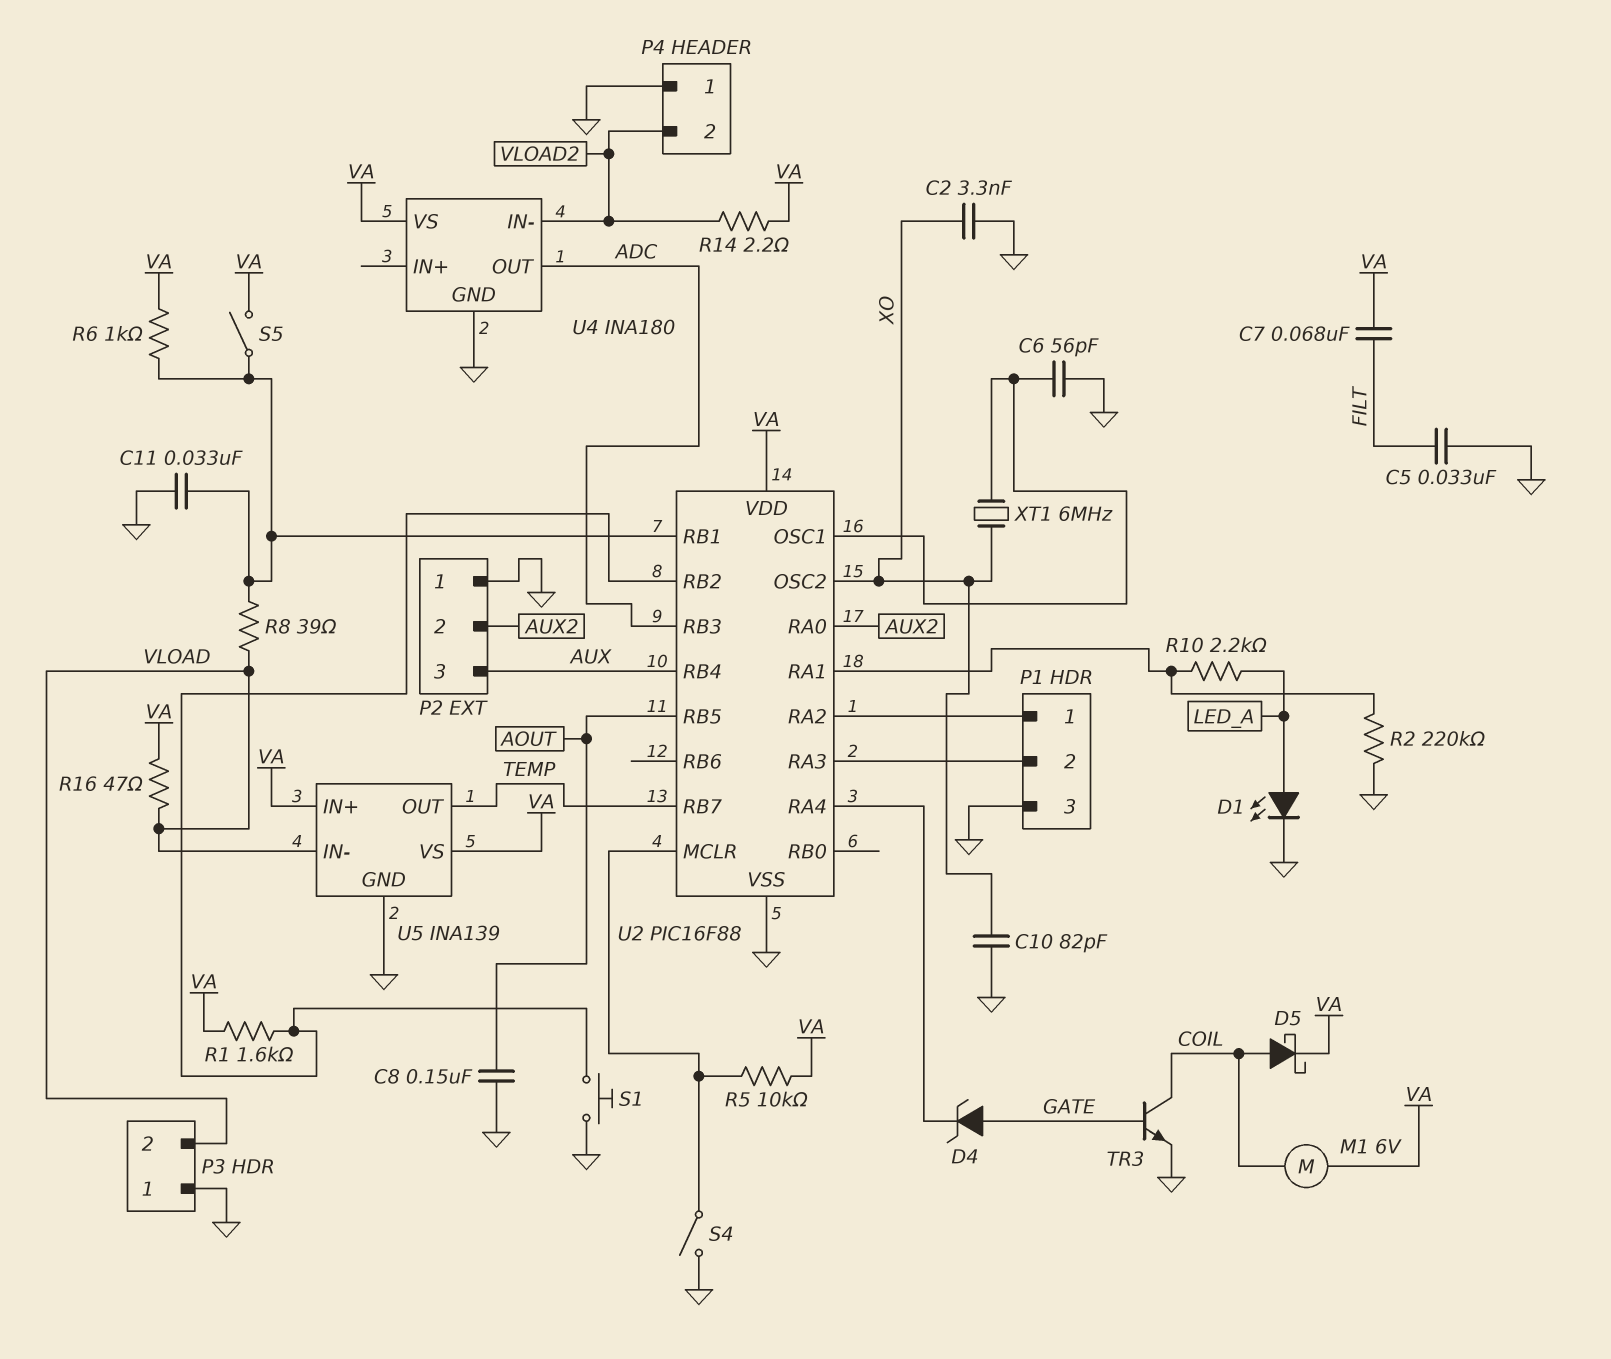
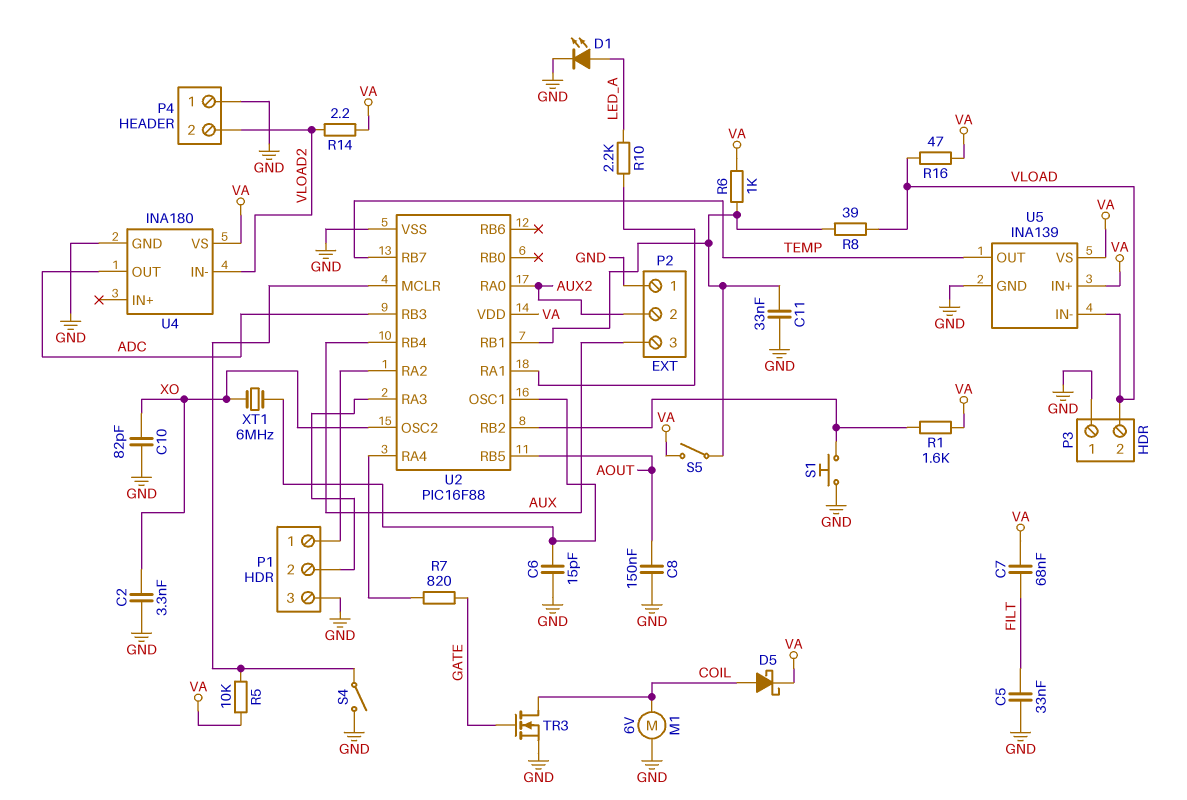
C6: 56pF (GND, U2/OSC1) -> 15pF (GND, U2/OSC1)
D4: zener (A GATE, K U2/RA4) -> none
M1: motor 6V (COIL, VA) -> motor 6V (COIL, GND)
R2: 220k (GND, U2/RA1) -> none
R7: none -> 820 (GATE, U2/RA4)
TR3: NPN (B GATE, C COIL, E GND) -> NMOS (G GATE, D COIL, S GND)

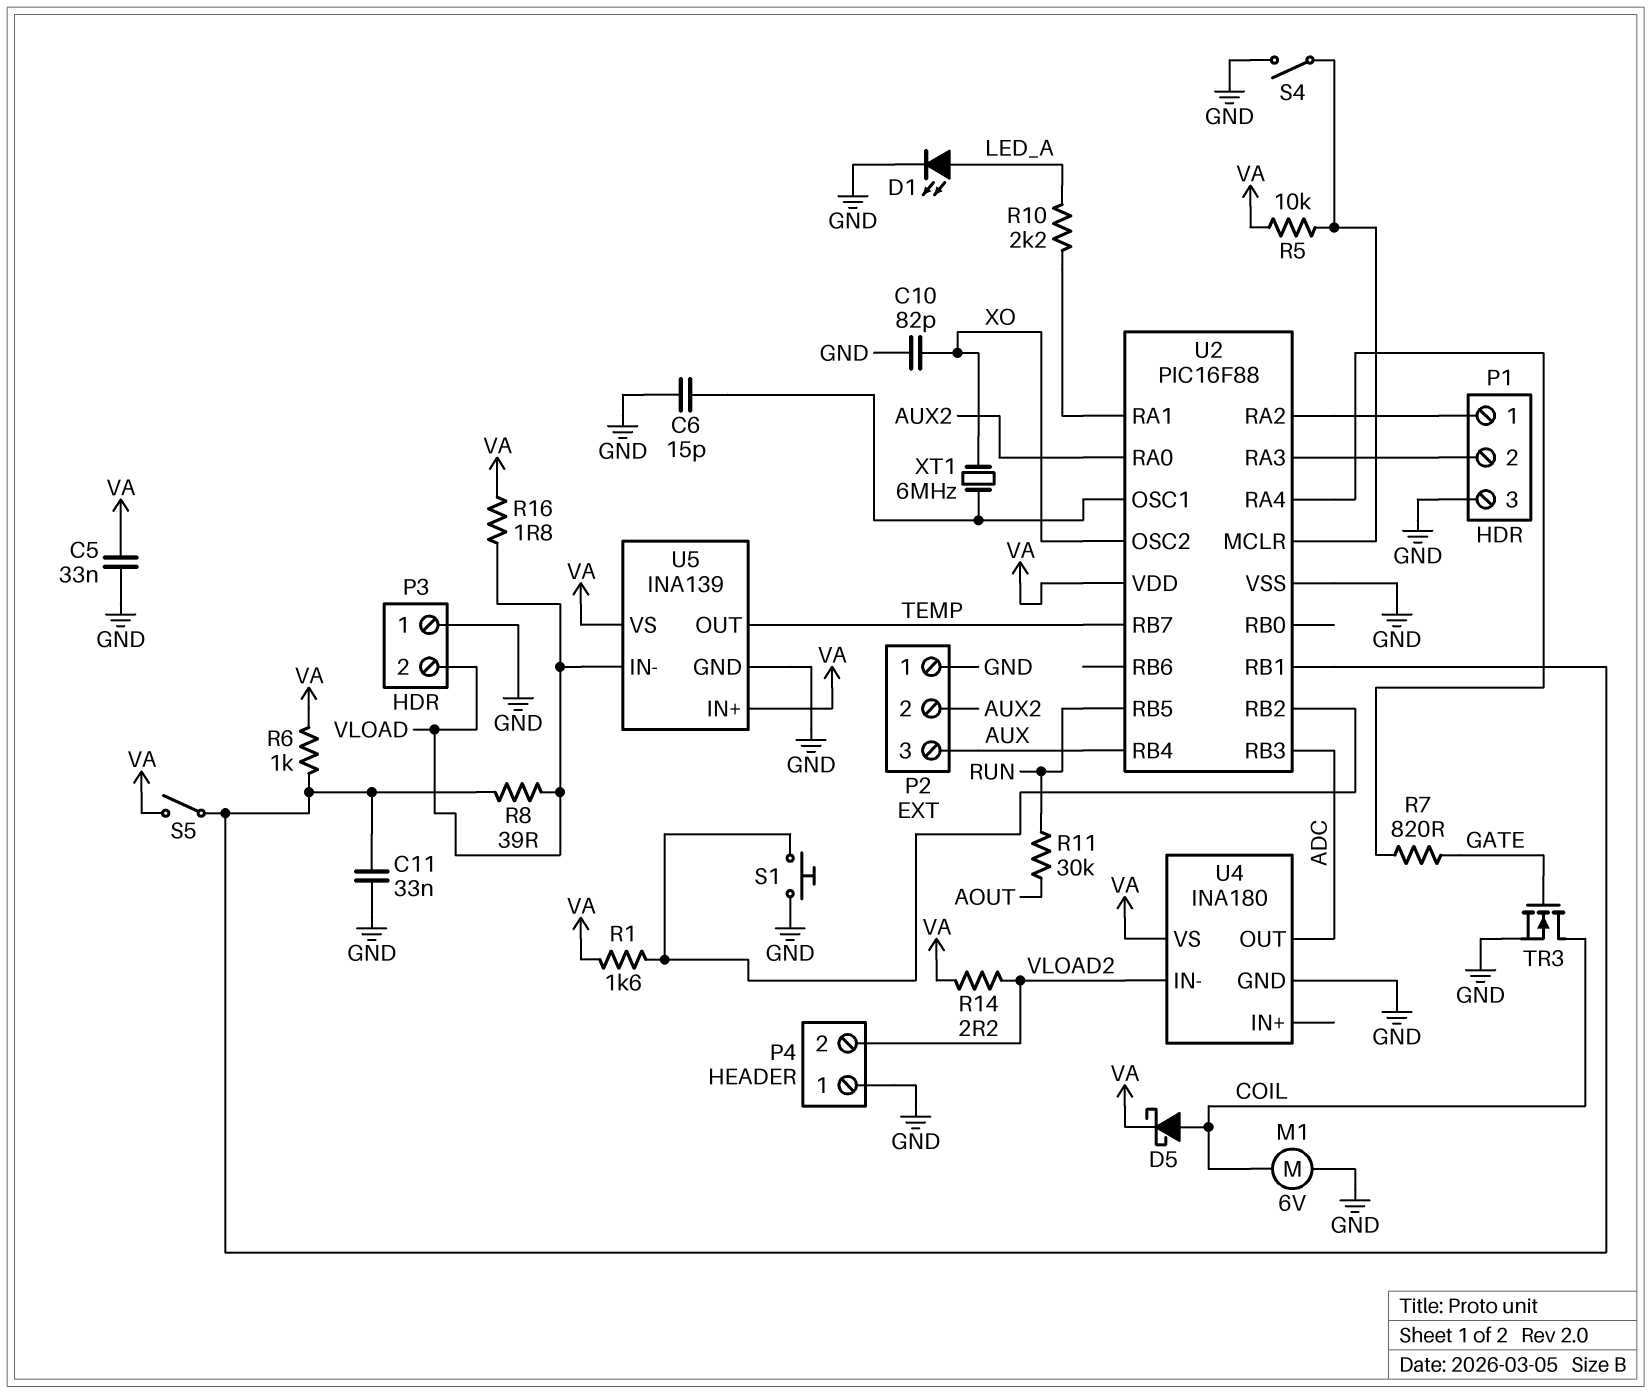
C2: 3.3nF (GND, XO) -> none
C5: 33nF (FILT, GND) -> 33nF (GND, VA)
C7: 68nF (FILT, VA) -> none
C8: 150nF (AOUT, GND) -> none
R11: none -> 30k (AOUT, RUN)
R16: 47 (VA, VLOAD) -> 1.8 (VA, VLOAD)
U2 pin RB5: AOUT -> RUN

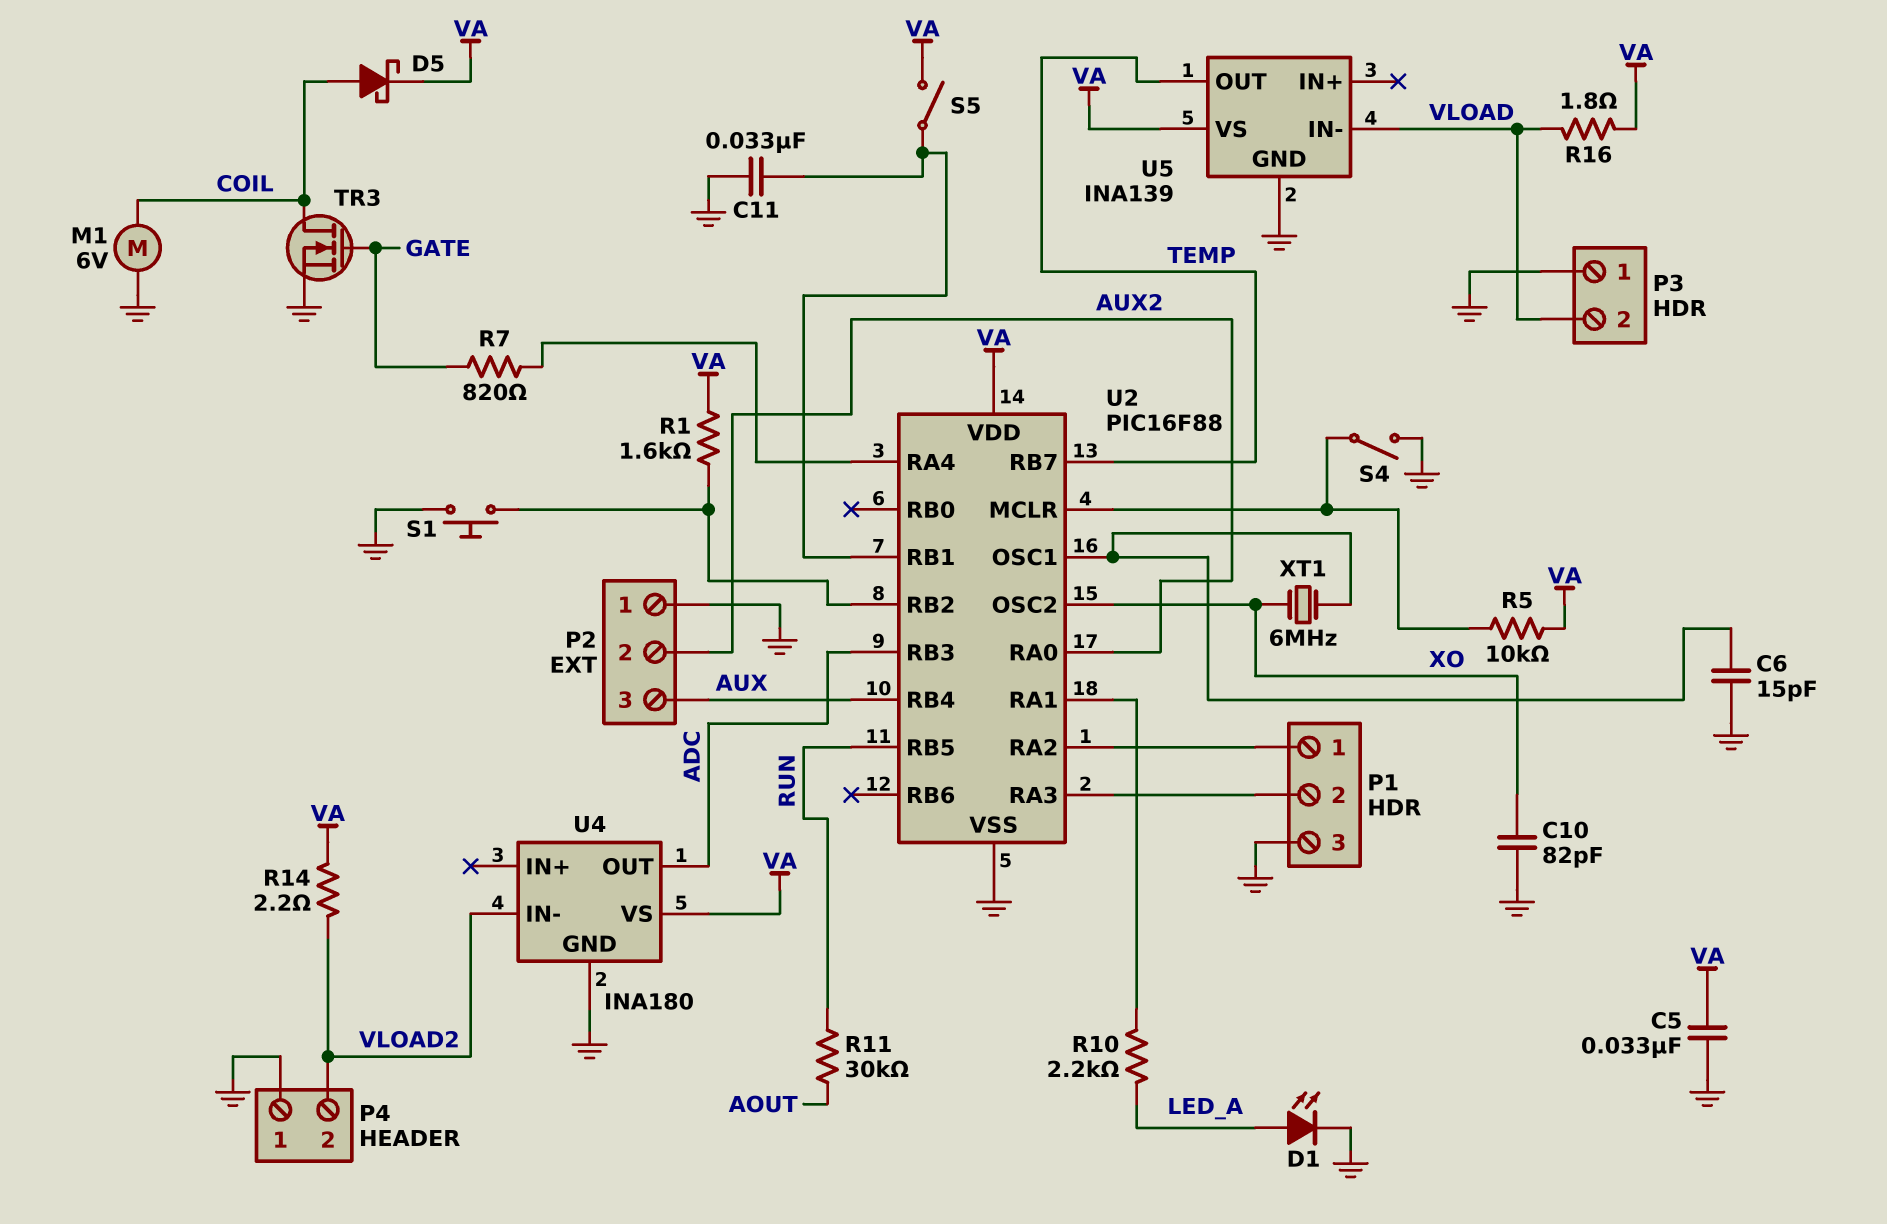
R6: 1k (U2/RB1, VA) -> none
R8: 39 (U2/RB1, VLOAD) -> none
U5 pin IN+: VA -> none

